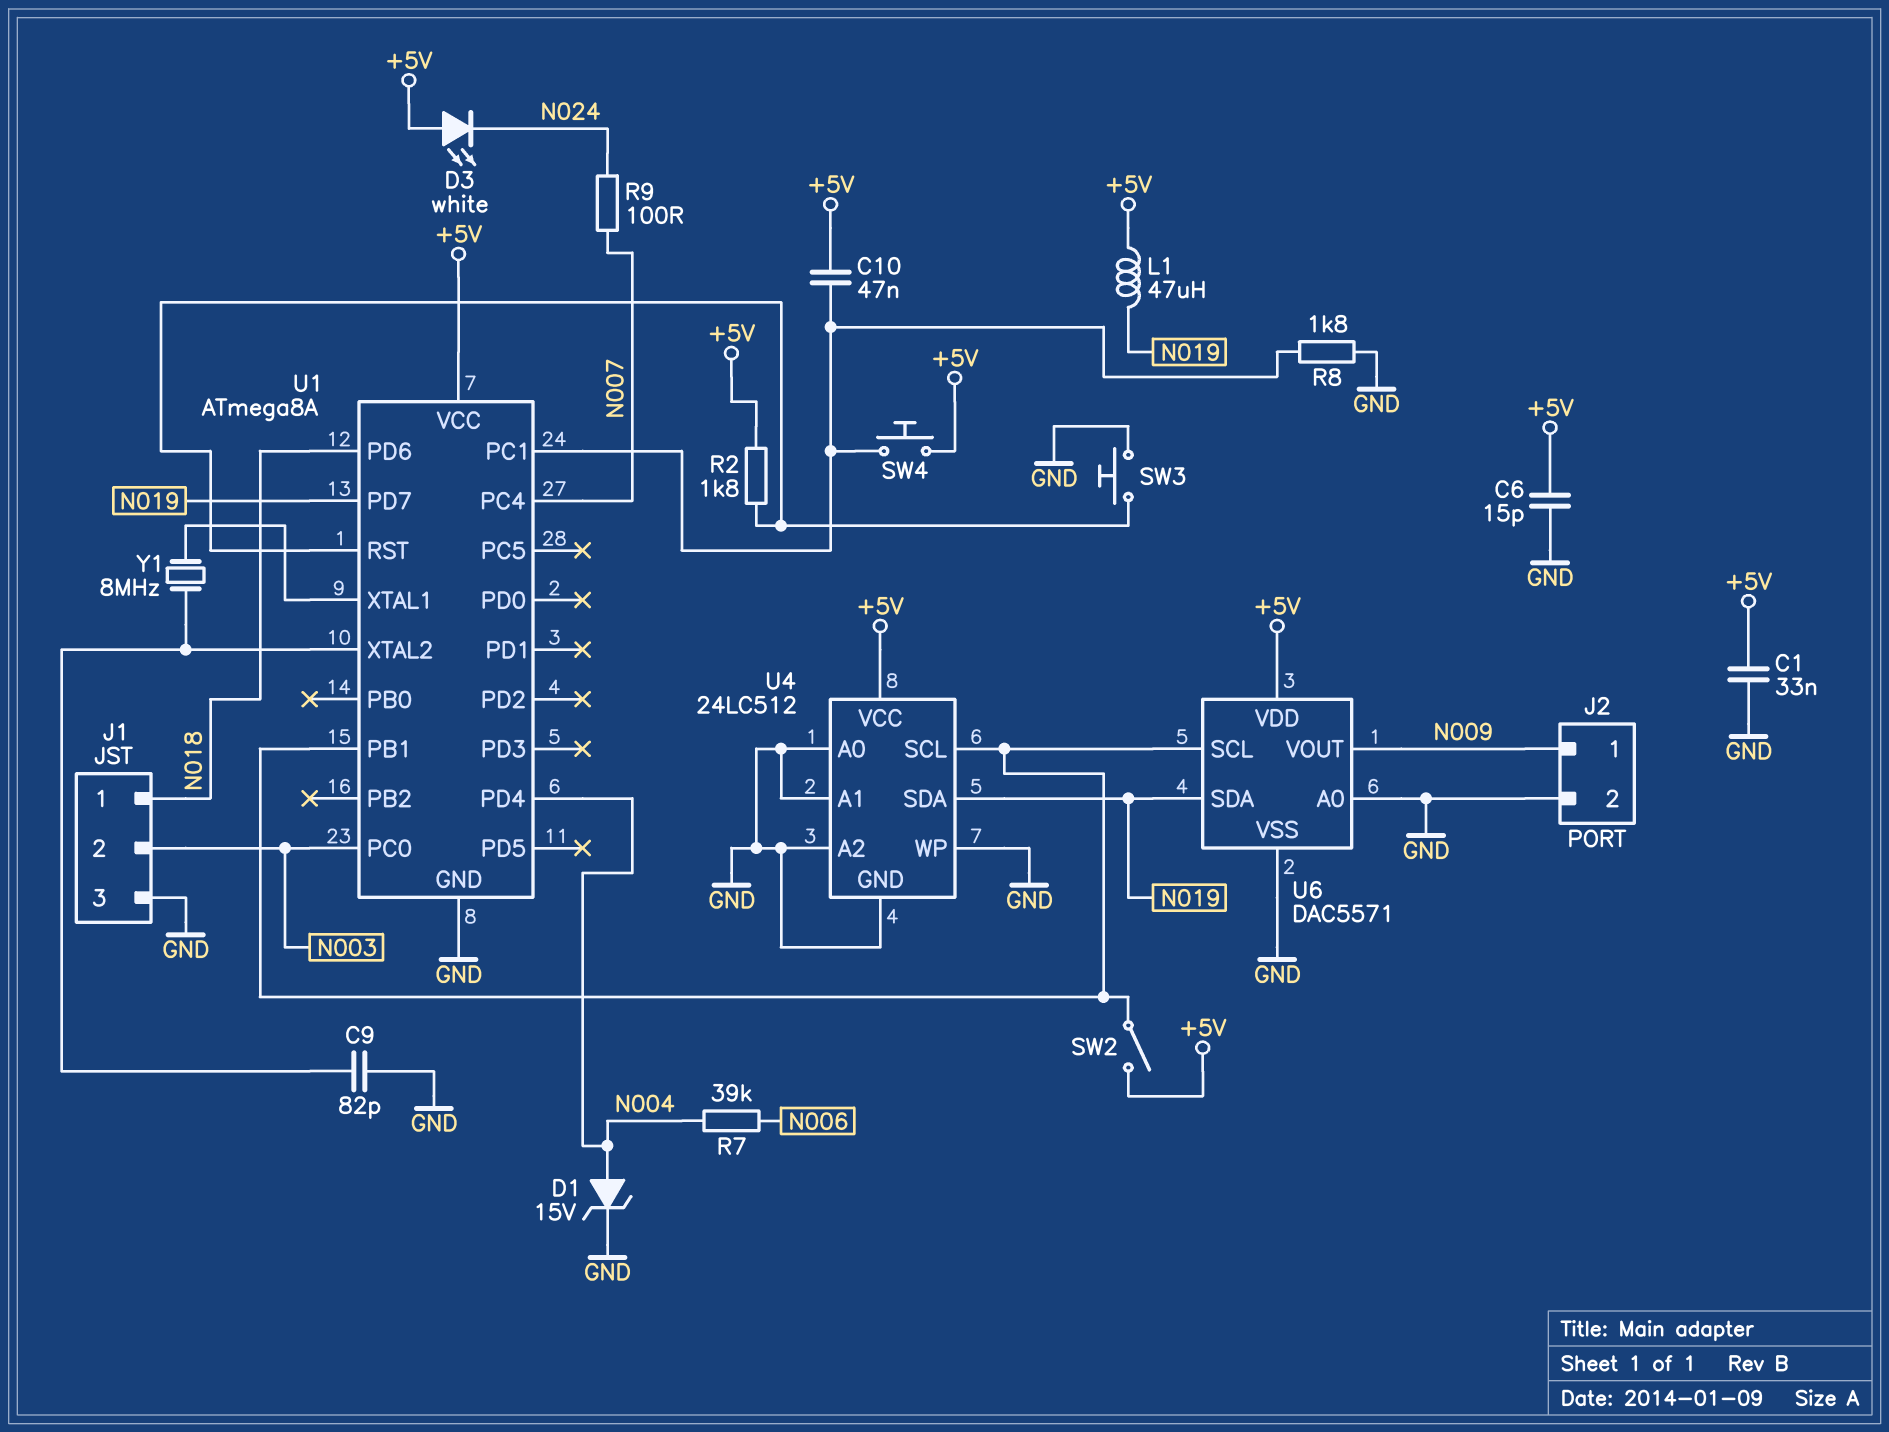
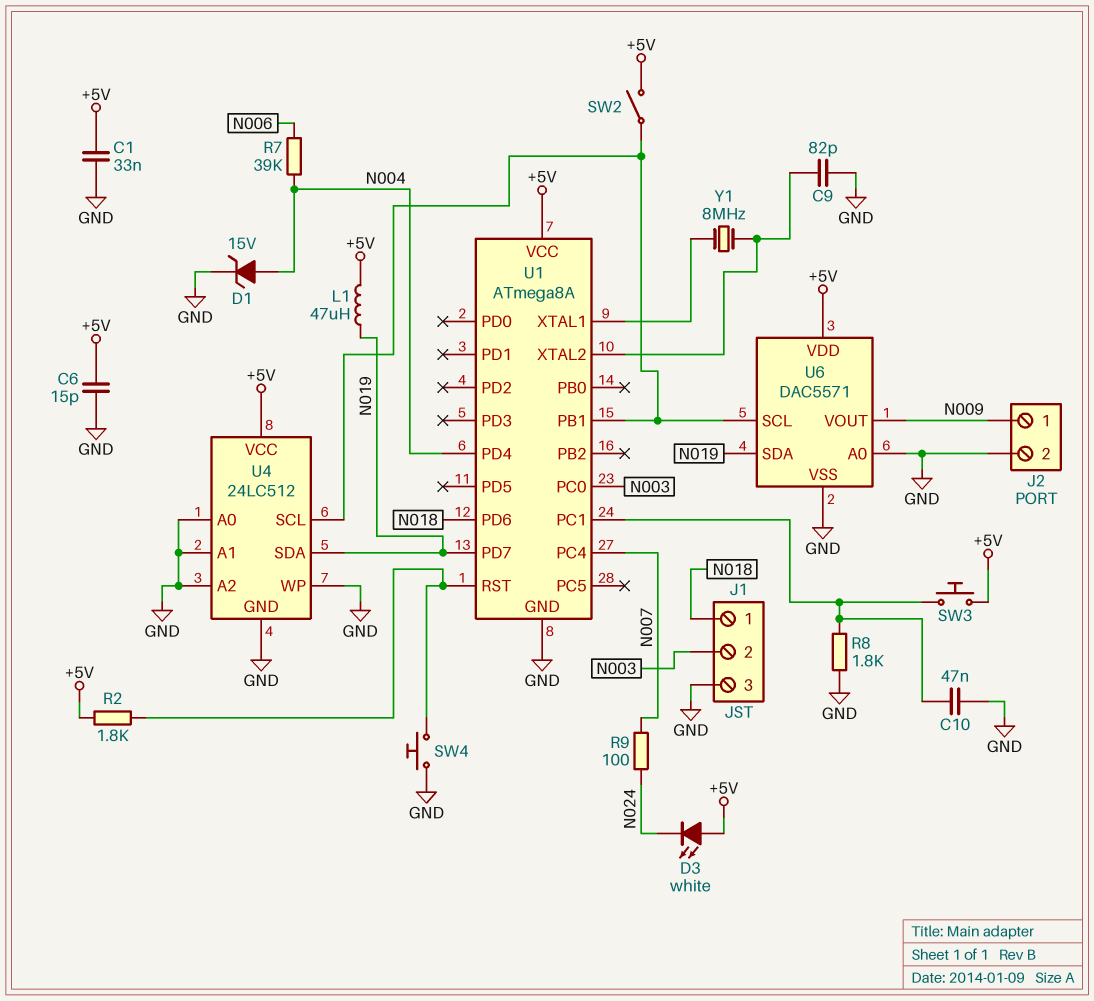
C10: 47nF (+5V, U1/PC1) -> 47nF (GND, U1/PC1)
SW3: button (GND, U1/RST) -> button (+5V, U1/PC1)
SW4: button (+5V, U1/PC1) -> button (GND, U1/RST)

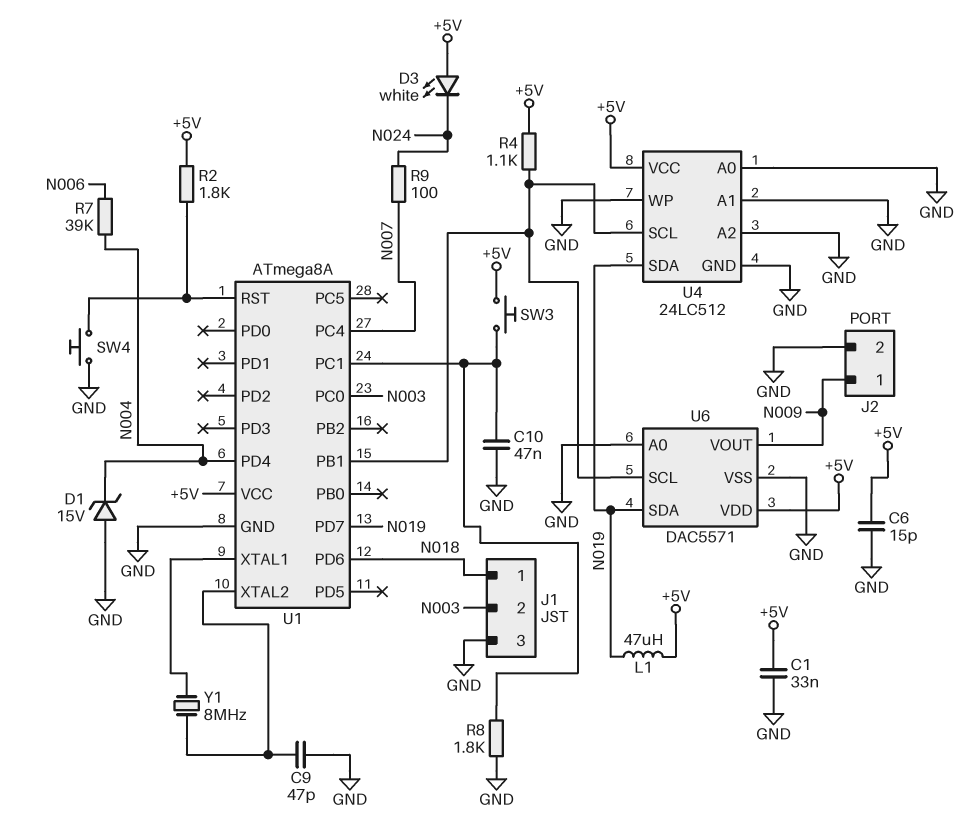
C9: 82pF (GND, U1/XTAL2) -> 47pF (GND, U1/XTAL2)
D1: zener 15V (A N004, K GND) -> zener 15V (A GND, K N004)
R4: none -> 1.1k (+5V, U1/PB1)
SW2: switch (+5V, U1/PB1) -> none

